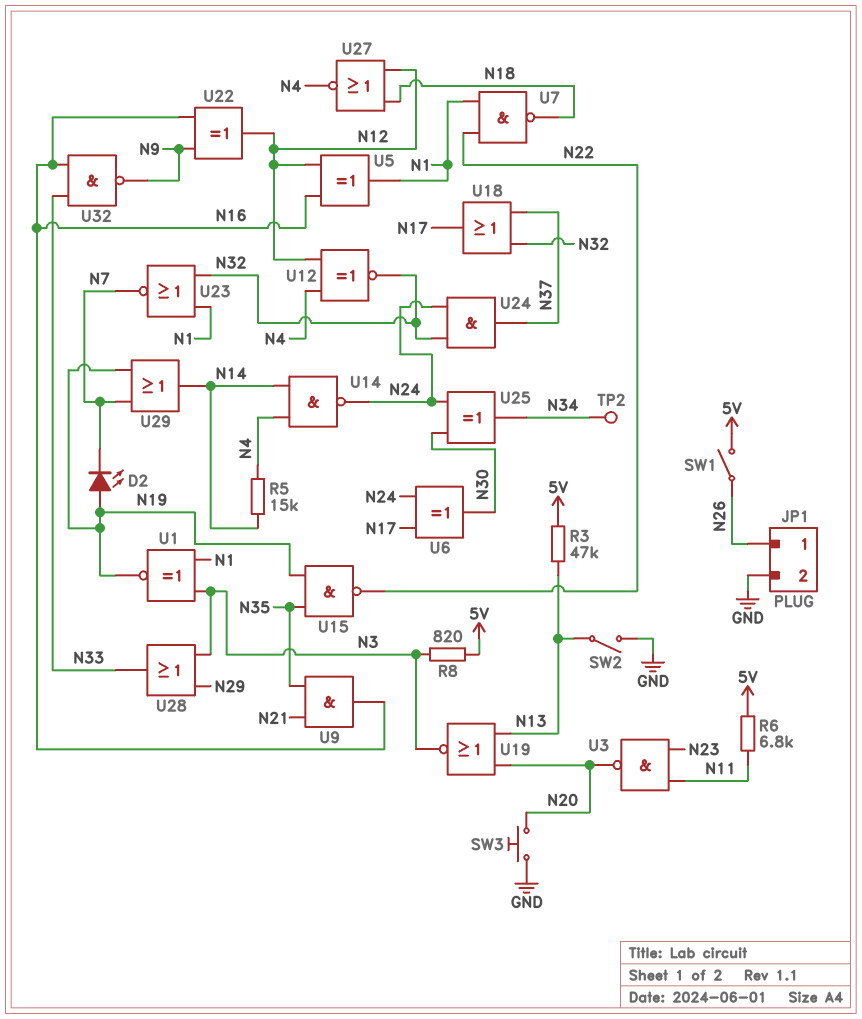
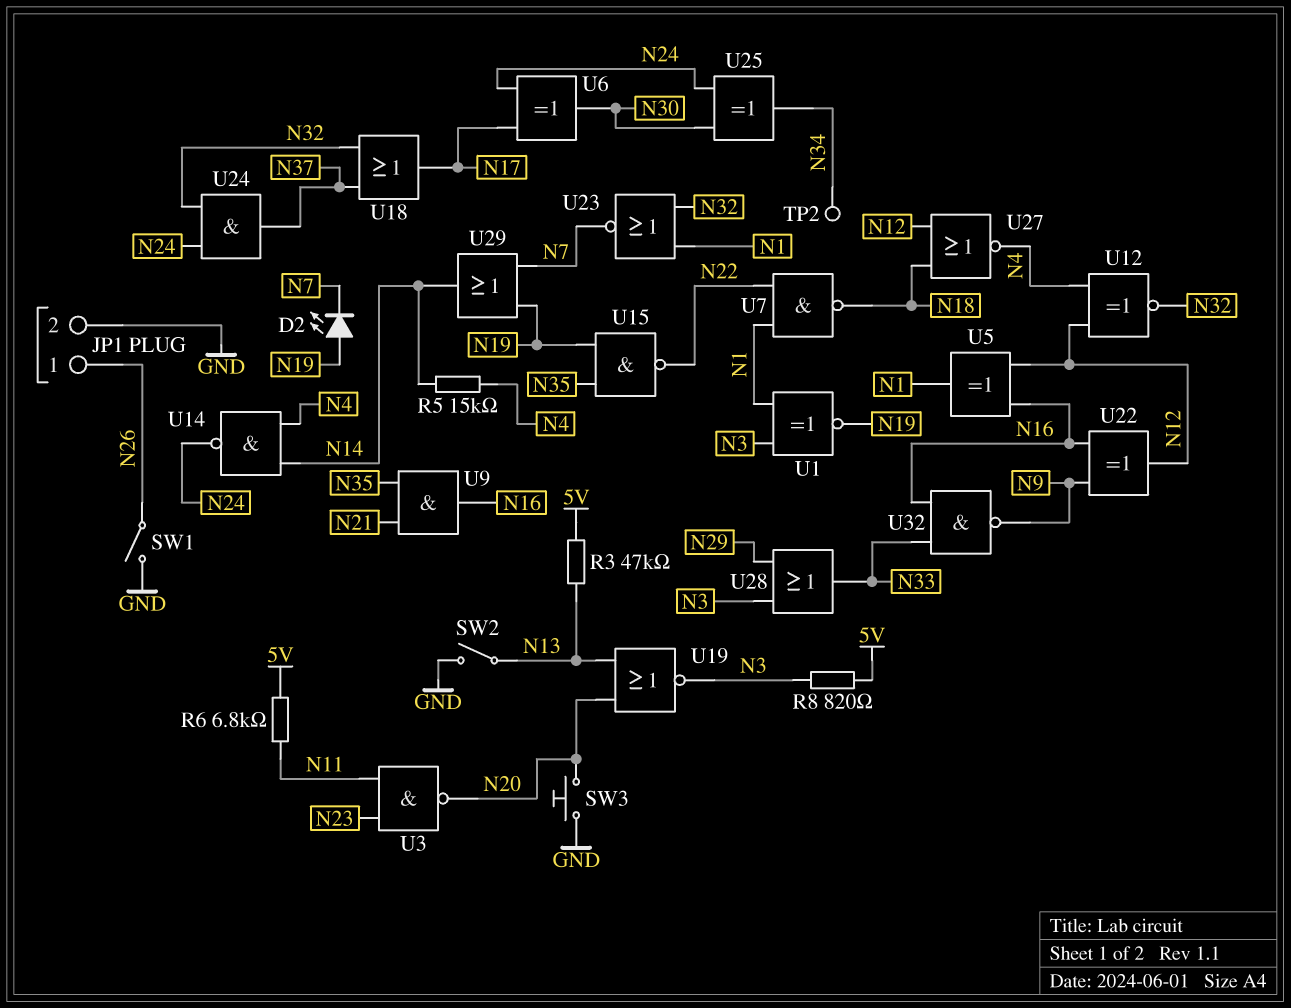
SW1: switch (5V, N26) -> switch (GND, N26)

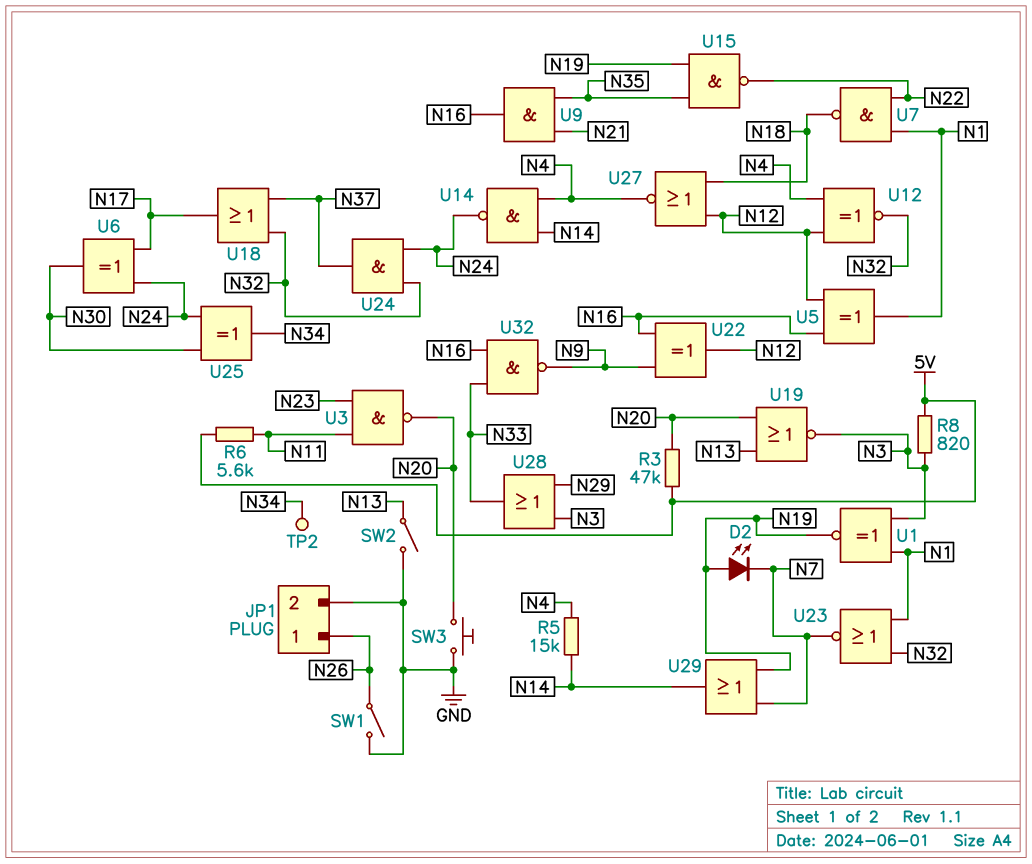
R3: 47k (5V, N13) -> 47k (5V, N20)
R6: 6.8k (5V, N11) -> 5.6k (5V, N11)

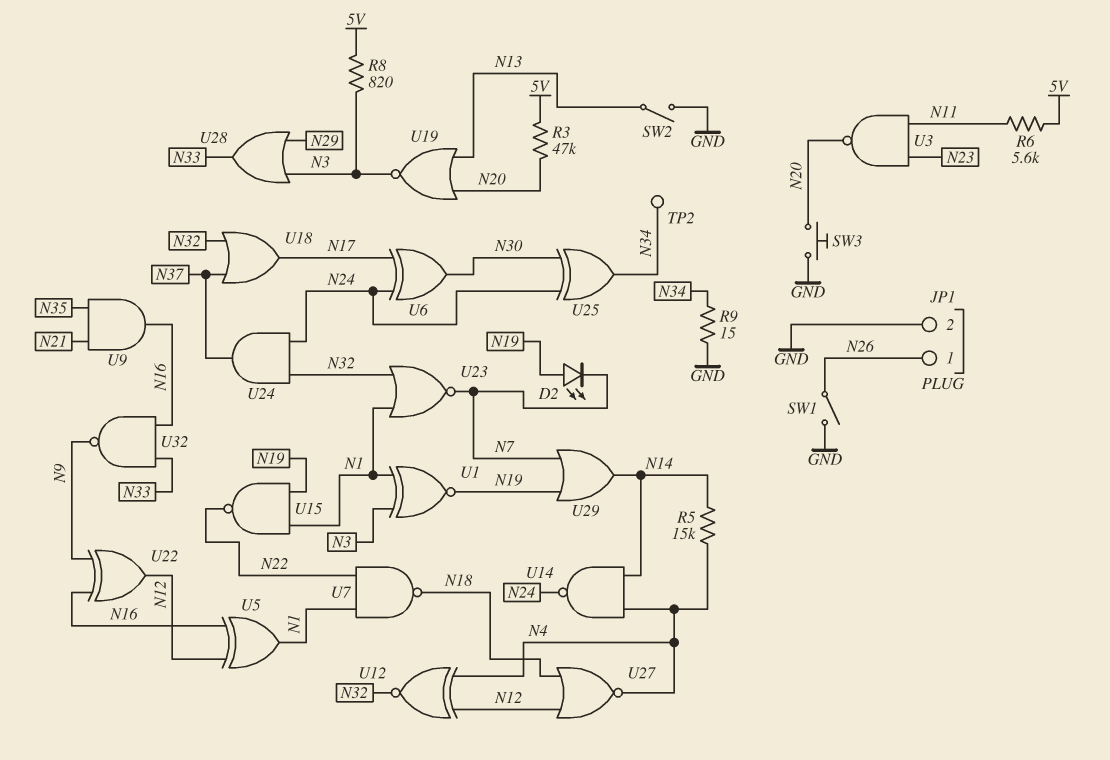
R9: none -> 15 (GND, N34)
U15: NAND (in N19, in N35, out N22) -> NAND (in N1, in N19, out N22)

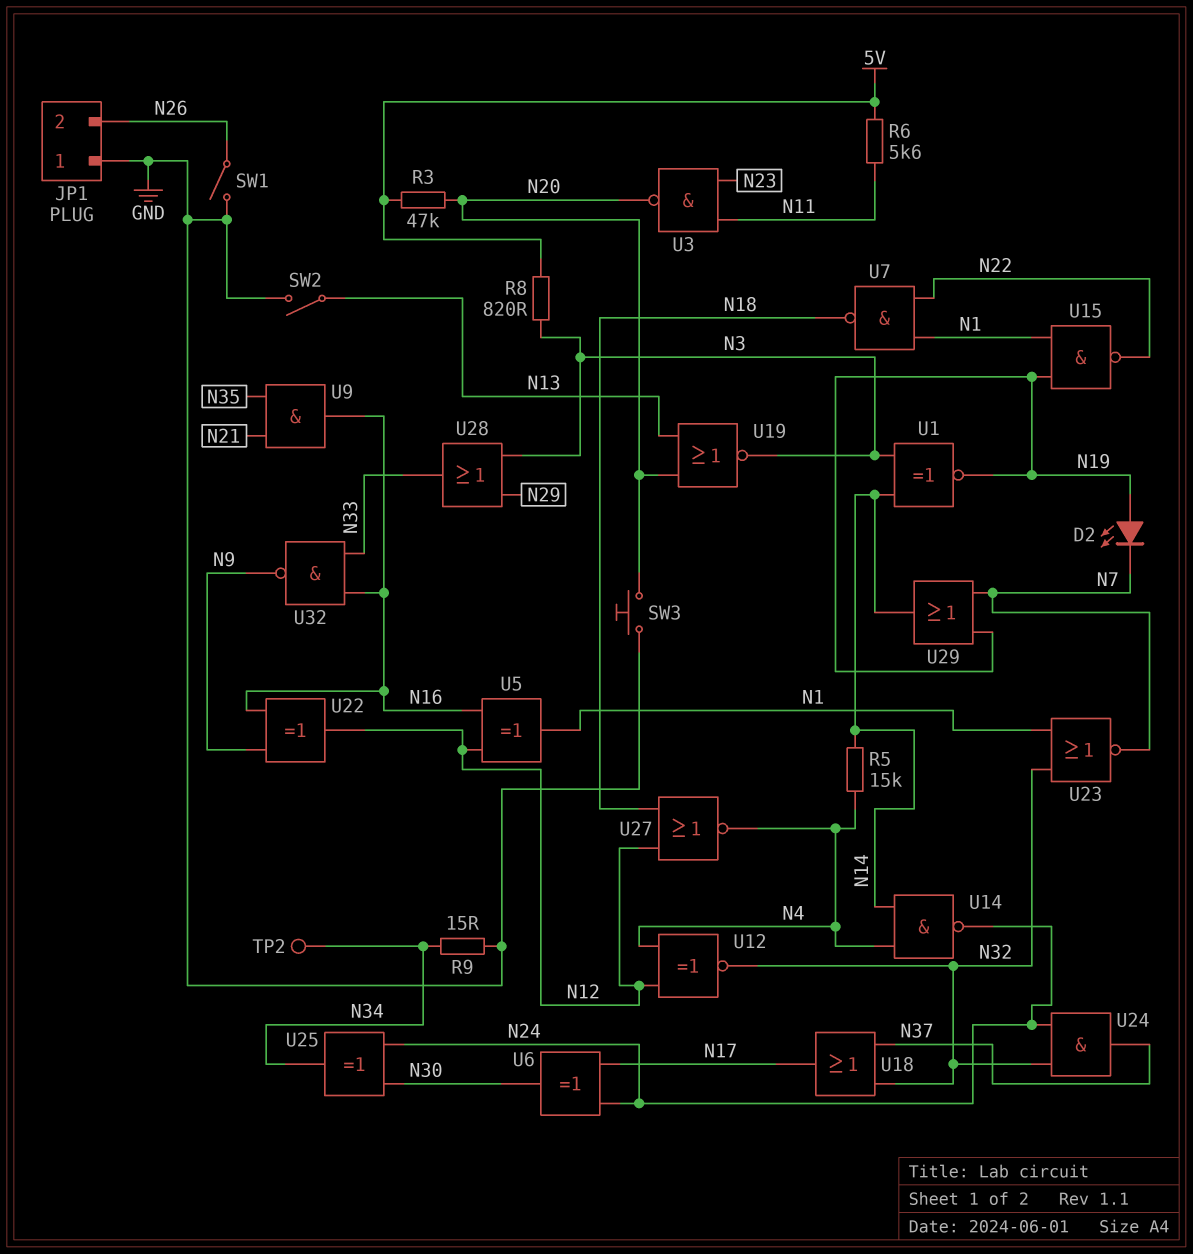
JP1 pin 1: N26 -> GND
JP1 pin 2: GND -> N26
U1: XNOR (in N1, in N3, out N19) -> XNOR (in N3, in N14, out N19)

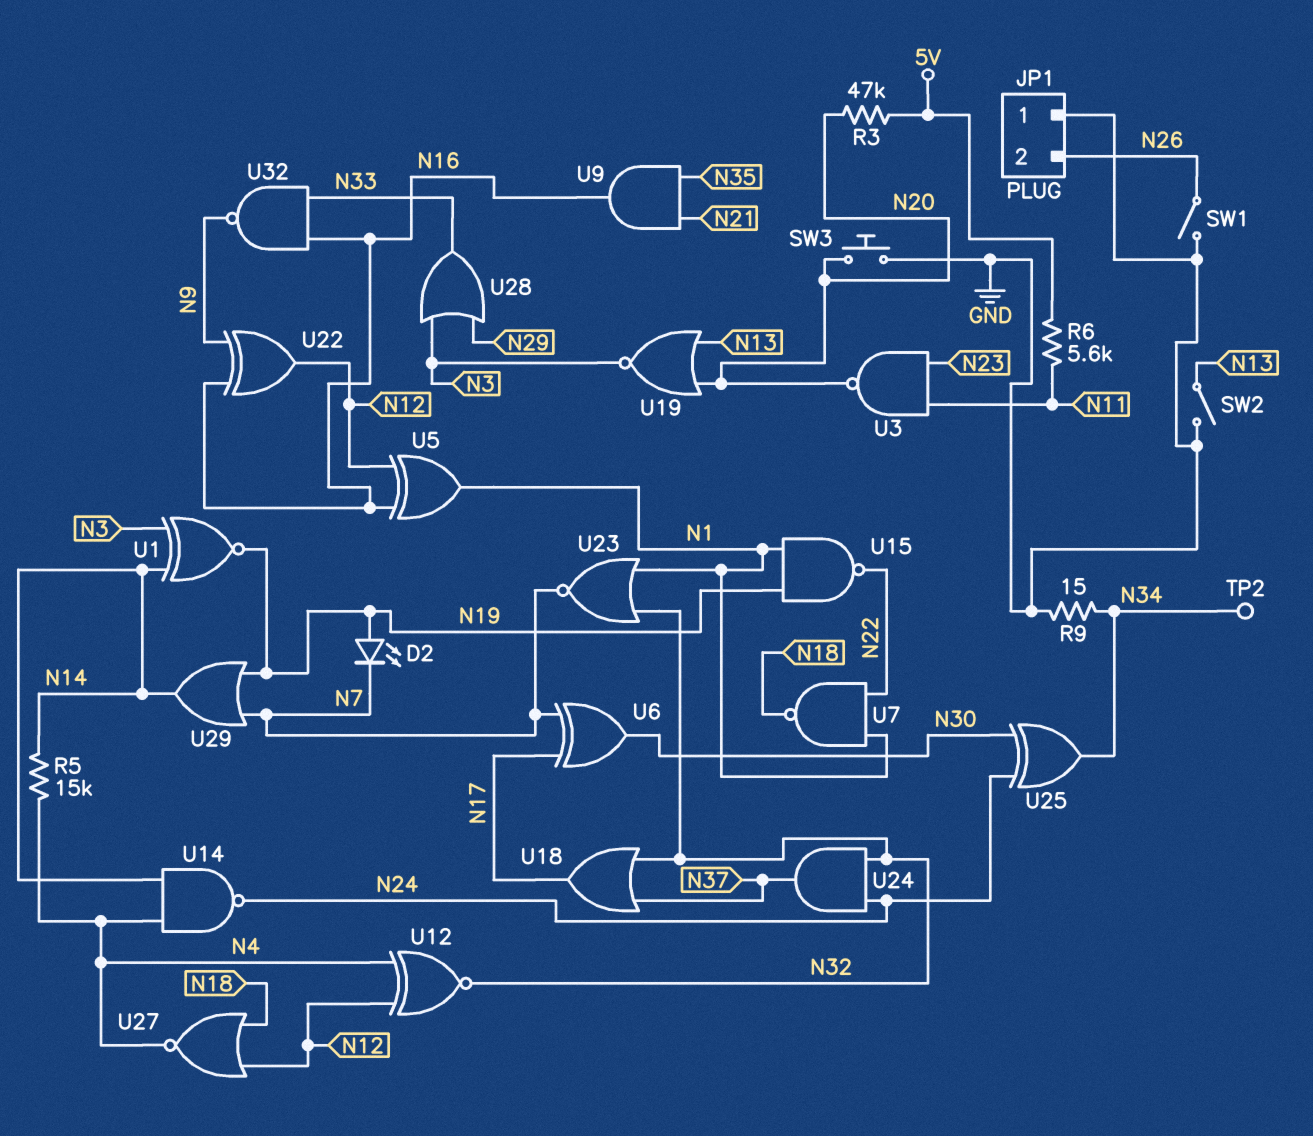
R8: 820 (5V, N3) -> none
U6: XOR (in N17, in N24, out N30) -> XOR (in N7, in N17, out N30)

